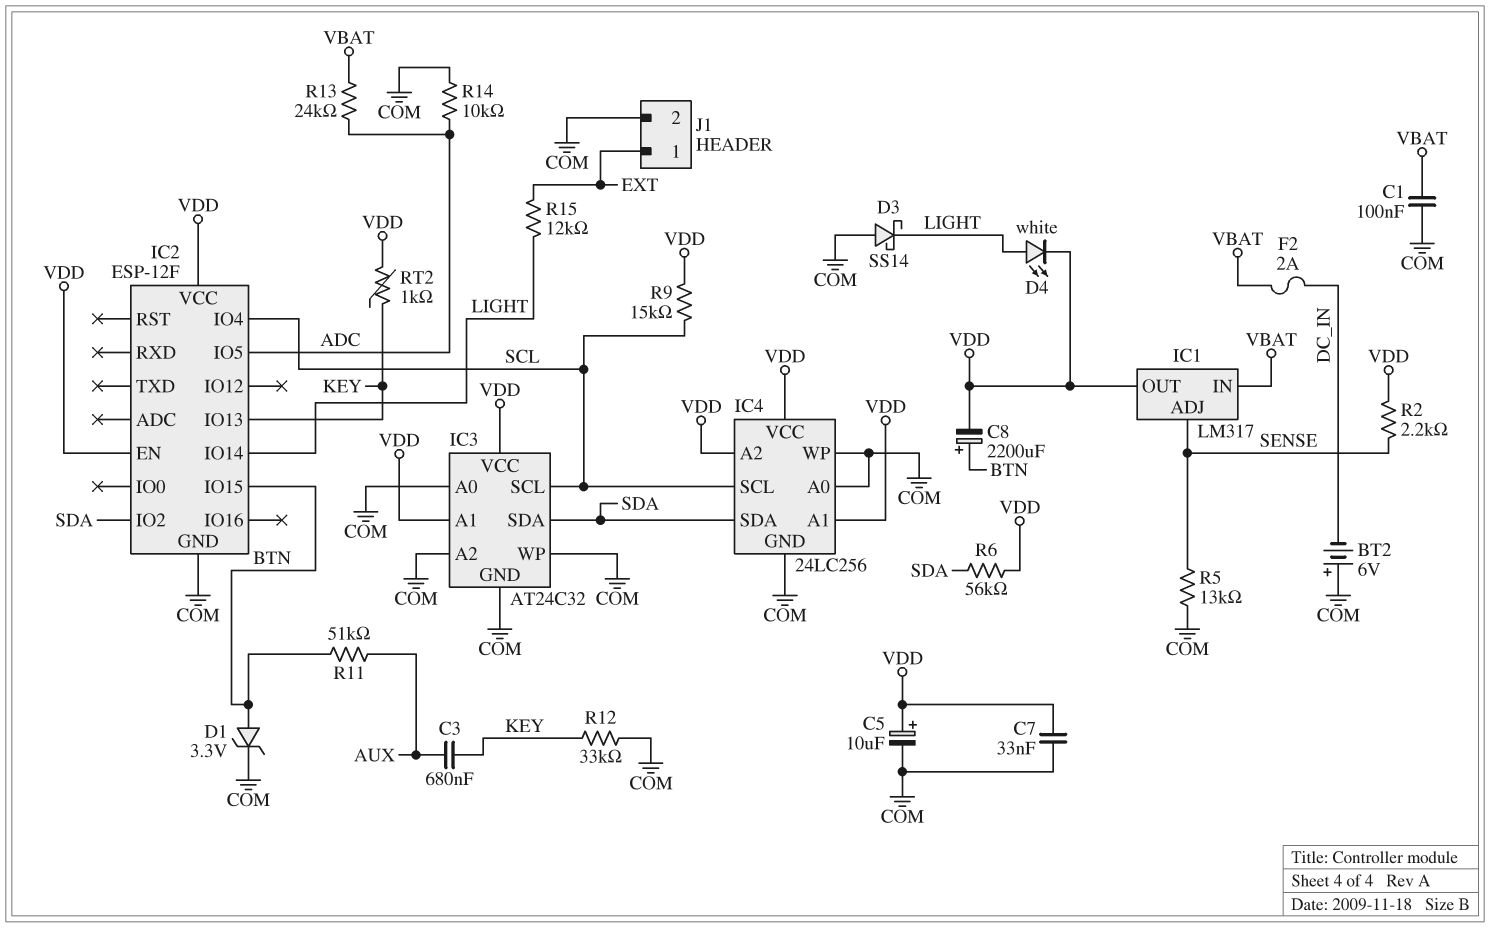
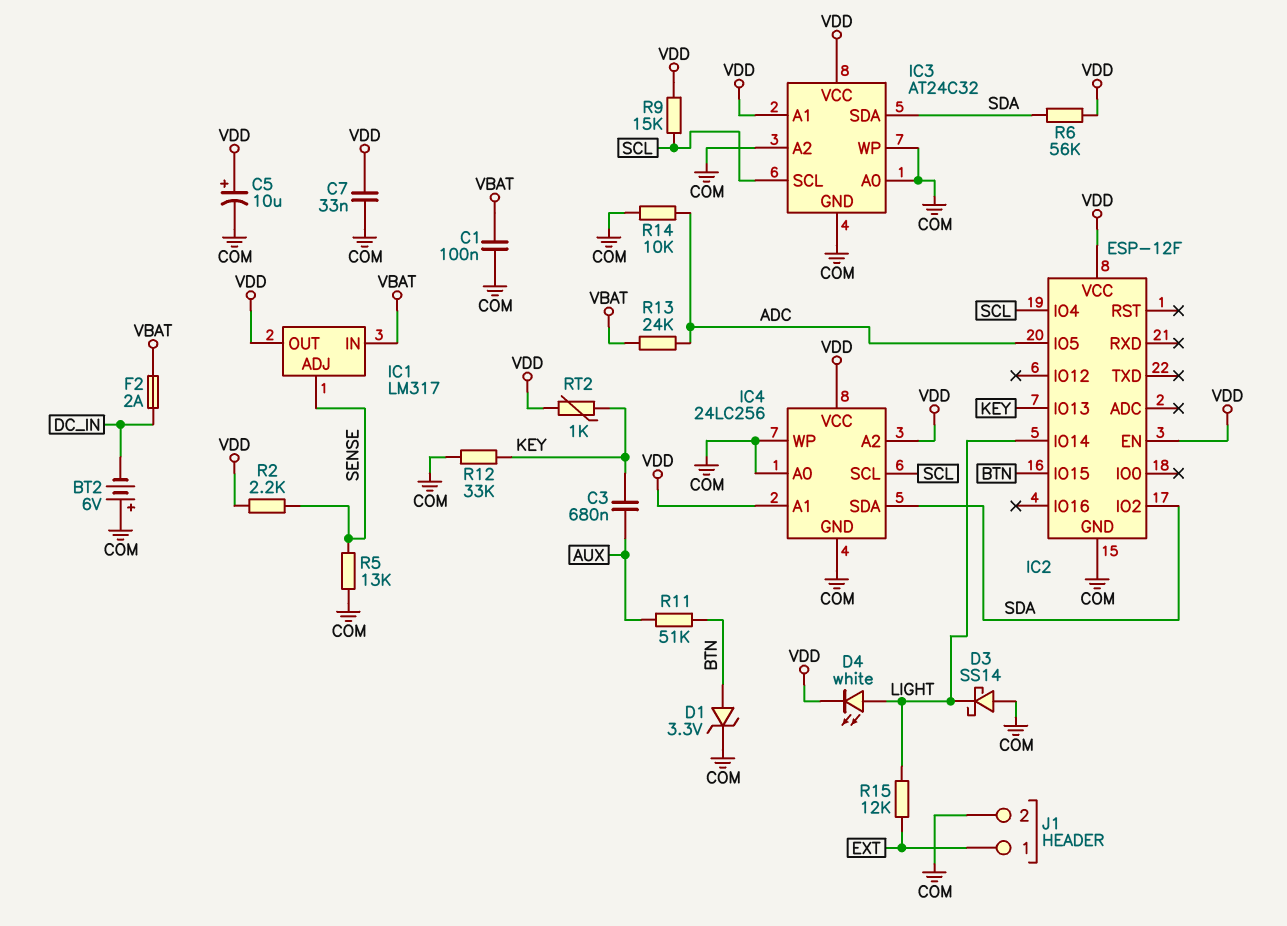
C8: 2200uF (plus BTN, minus VDD) -> none

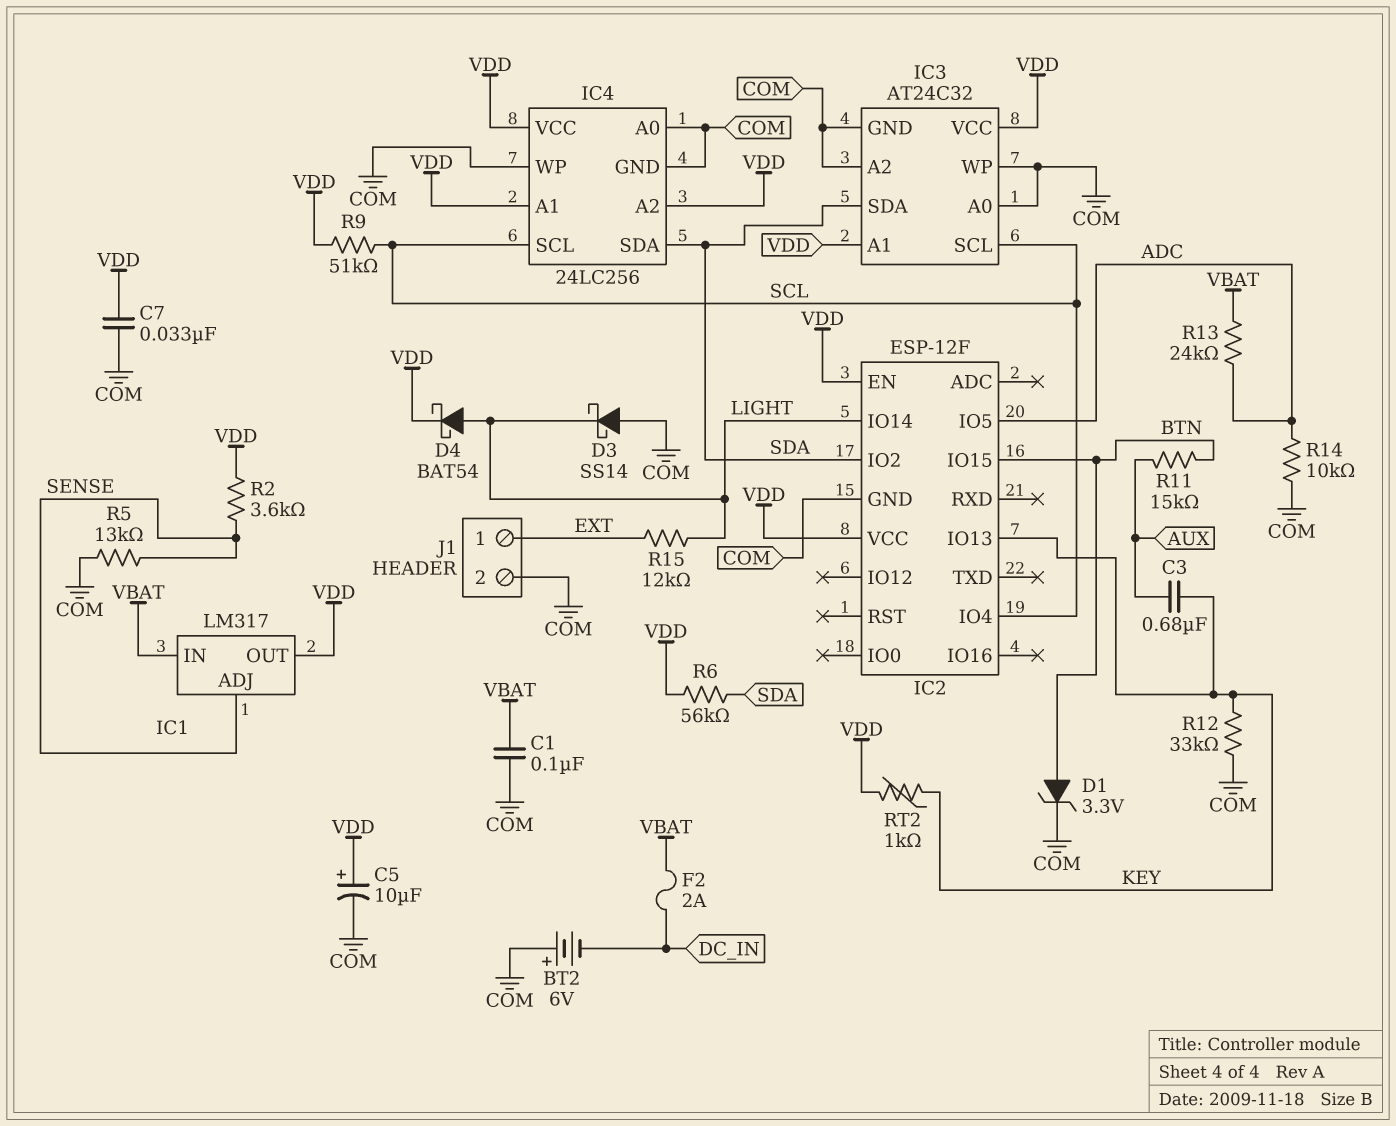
D4: LED white (A LIGHT, K VDD) -> schottky BAT54 (A LIGHT, K VDD)
R2: 2.2k (SENSE, VDD) -> 3.6k (SENSE, VDD)
R9: 15k (SCL, VDD) -> 51k (SCL, VDD)
R11: 51k (AUX, BTN) -> 15k (AUX, BTN)

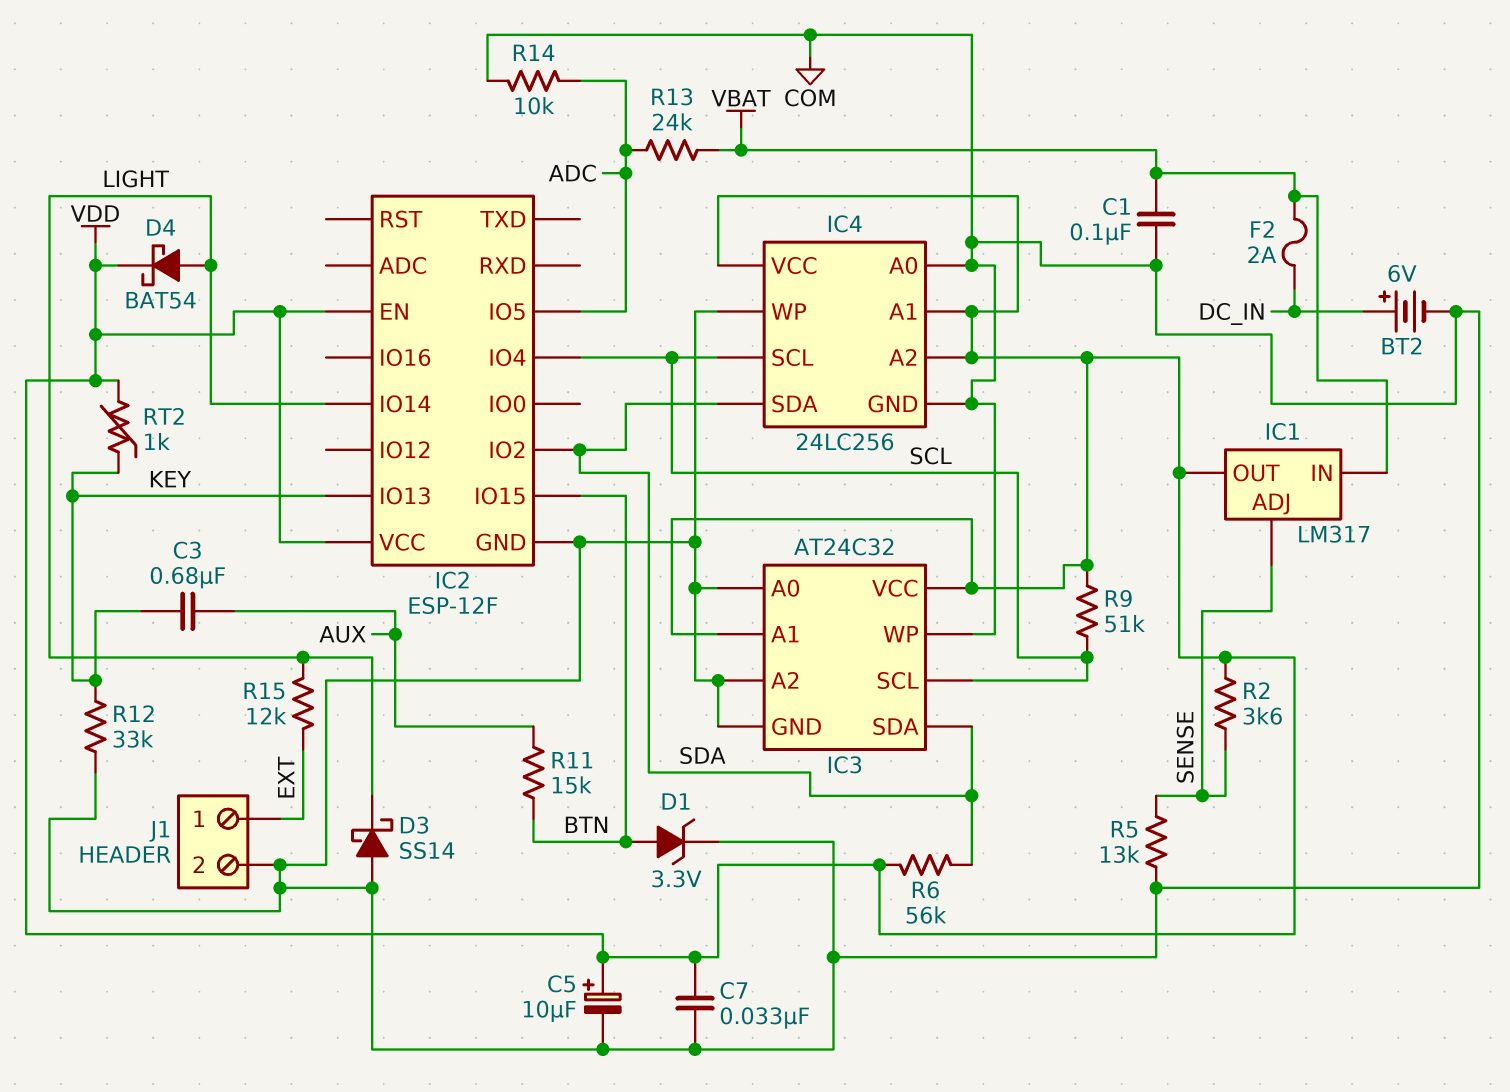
BT2: 6V (plus COM, minus DC_IN) -> 6V (plus DC_IN, minus COM)

